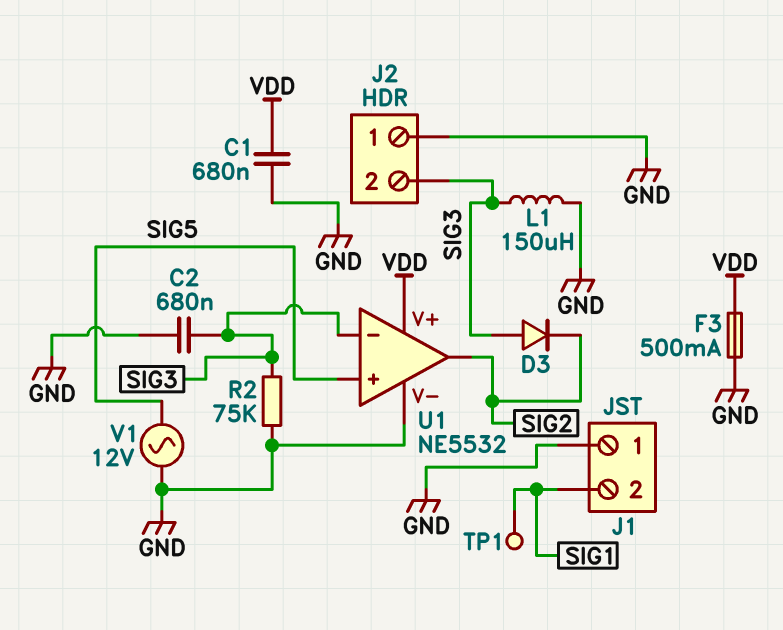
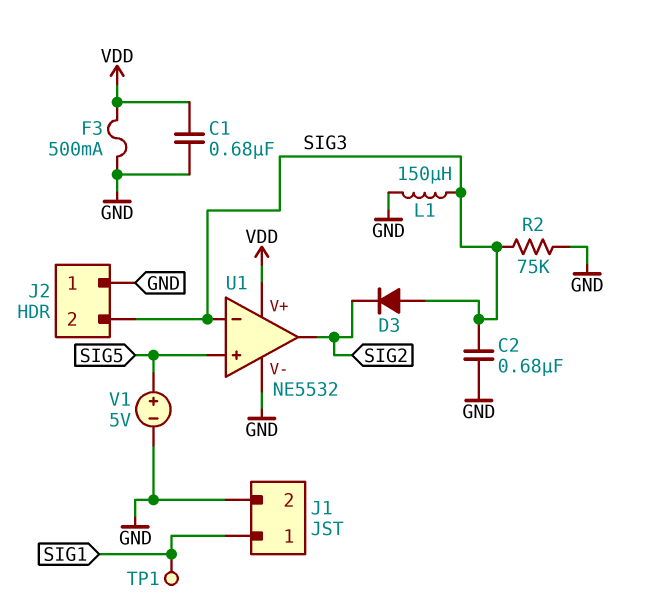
J1 pin 1: GND -> SIG1
J1 pin 2: SIG1 -> GND
V1: AC 12V (GND, SIG5) -> 5V (plus SIG5, minus GND)

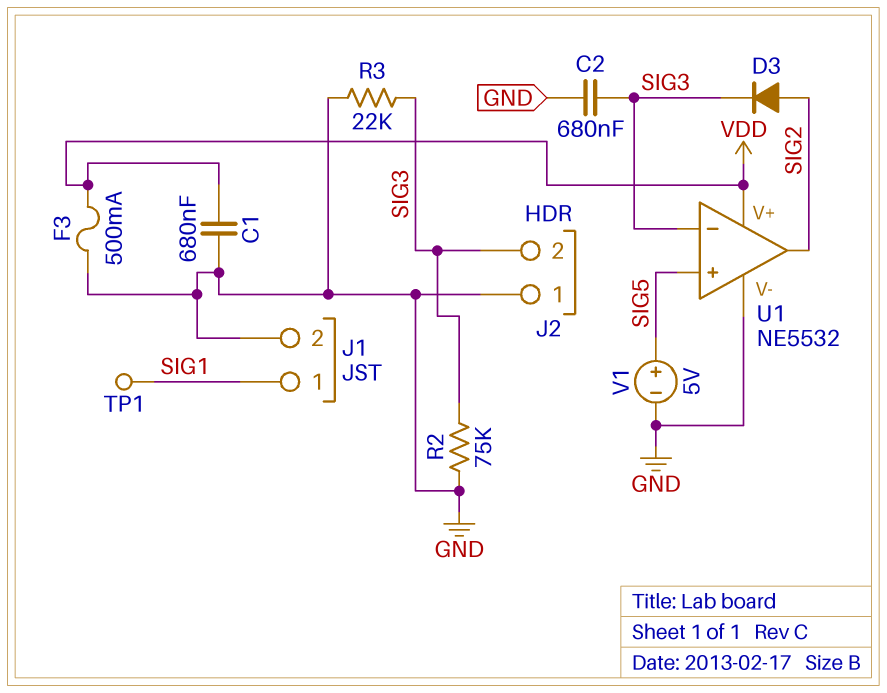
D3: diode (A SIG3, K SIG2) -> diode (A SIG2, K SIG3)
L1: 150uH (GND, SIG3) -> none
R3: none -> 22k (GND, SIG3)

